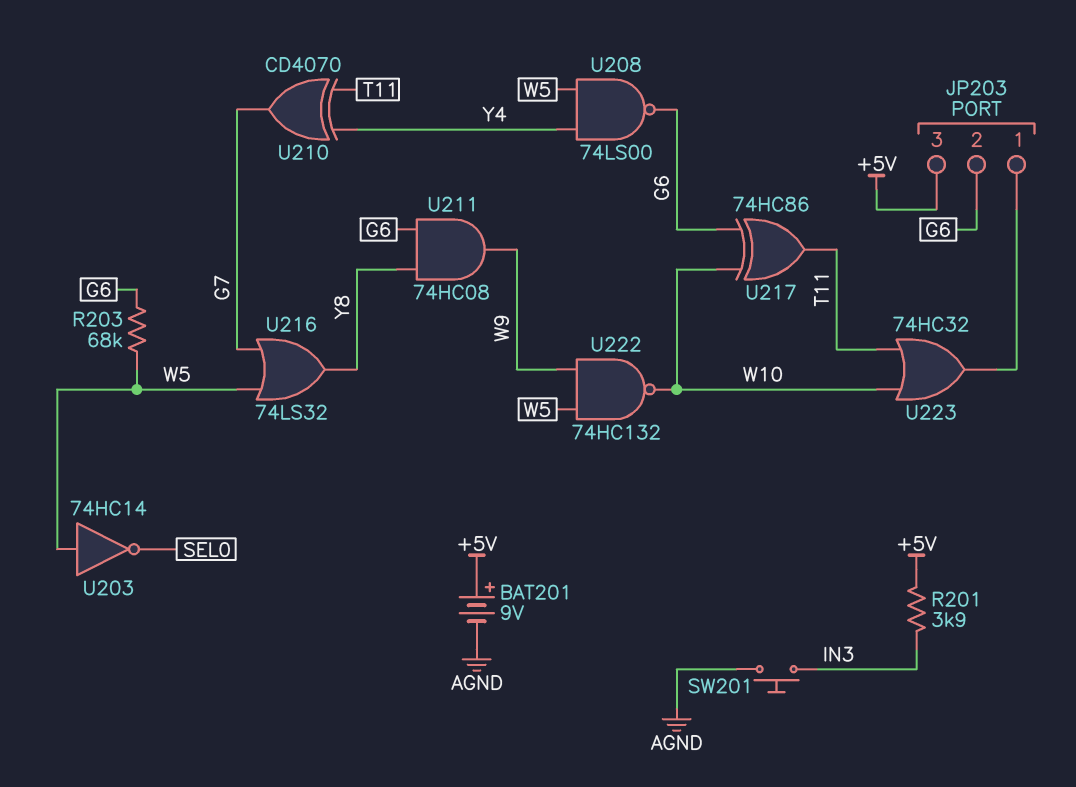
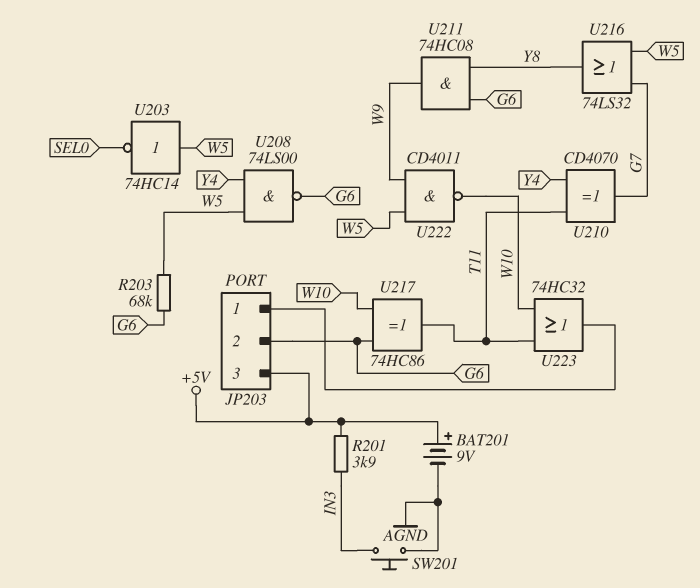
U222: NAND 74HC132 (in W5, in W9, out W10) -> NAND CD4011 (in W5, in W9, out W10)

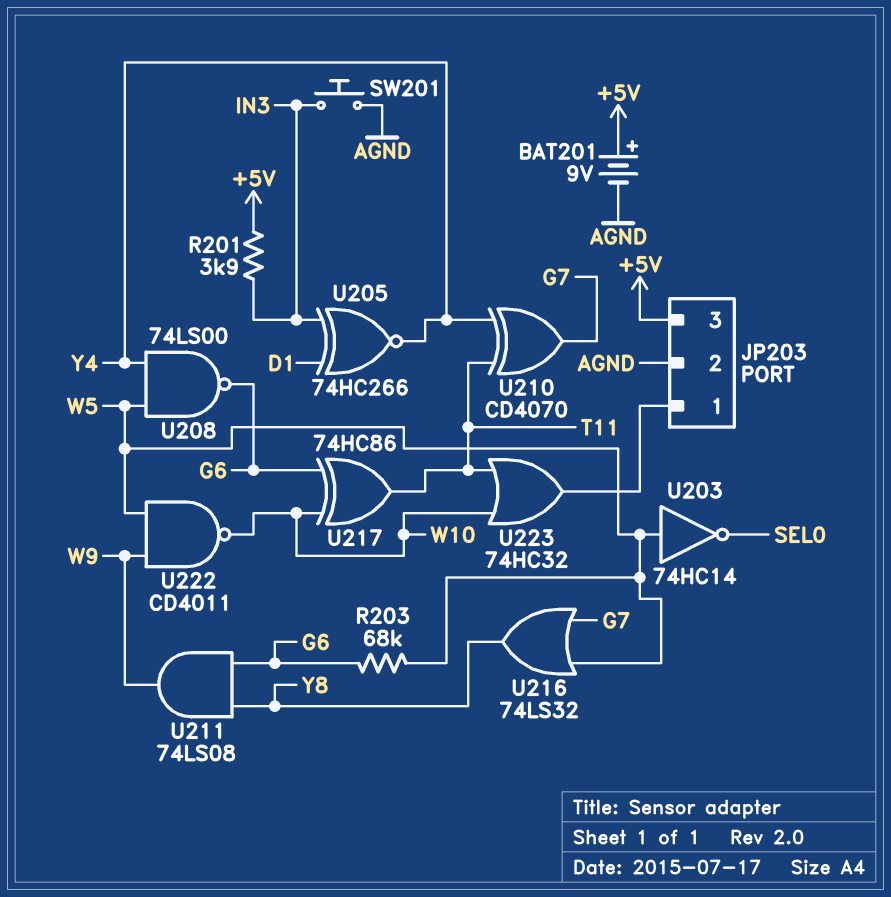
JP203 pin 2: G6 -> AGND
U205: none -> XNOR 74HC266 (in D1, in IN3, out Y4)
U211: AND 74HC08 (in G6, in Y8, out W9) -> AND 74LS08 (in G6, in Y8, out W9)

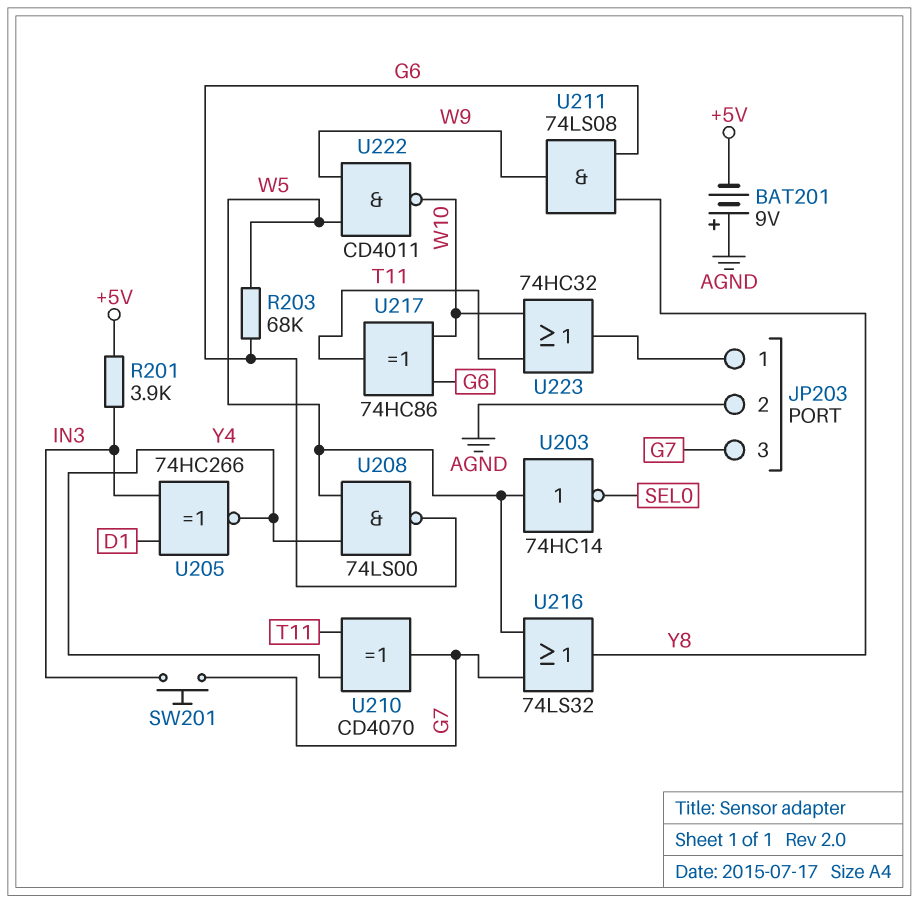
BAT201: 9V (plus +5V, minus AGND) -> 9V (plus AGND, minus +5V)
JP203 pin 3: +5V -> G7
SW201: button (AGND, IN3) -> button (G7, IN3)

